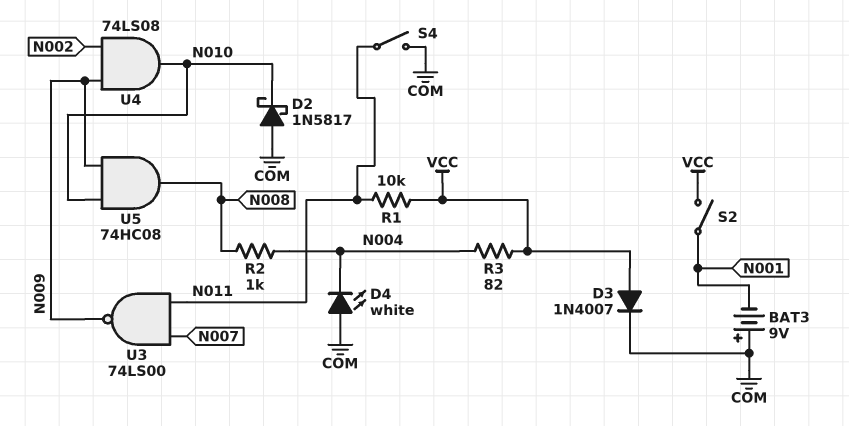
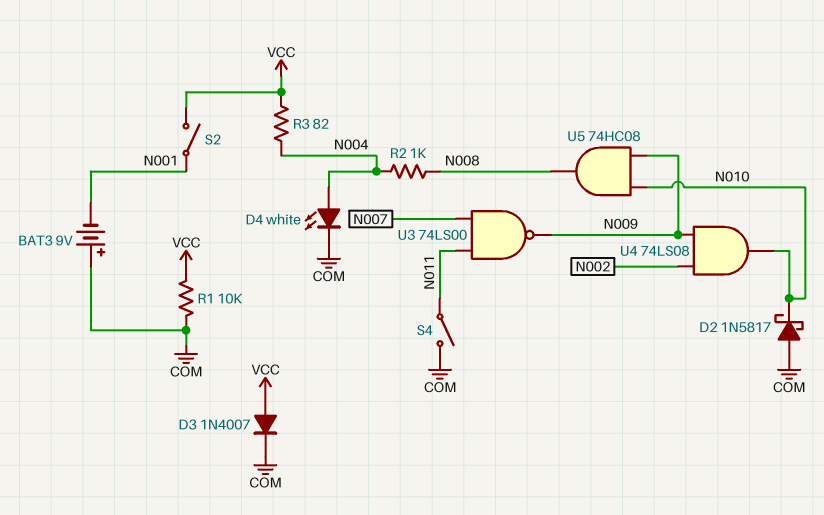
D4: LED white (A COM, K N004) -> LED white (A N004, K COM)
R1: 10k (N011, VCC) -> 10k (COM, VCC)

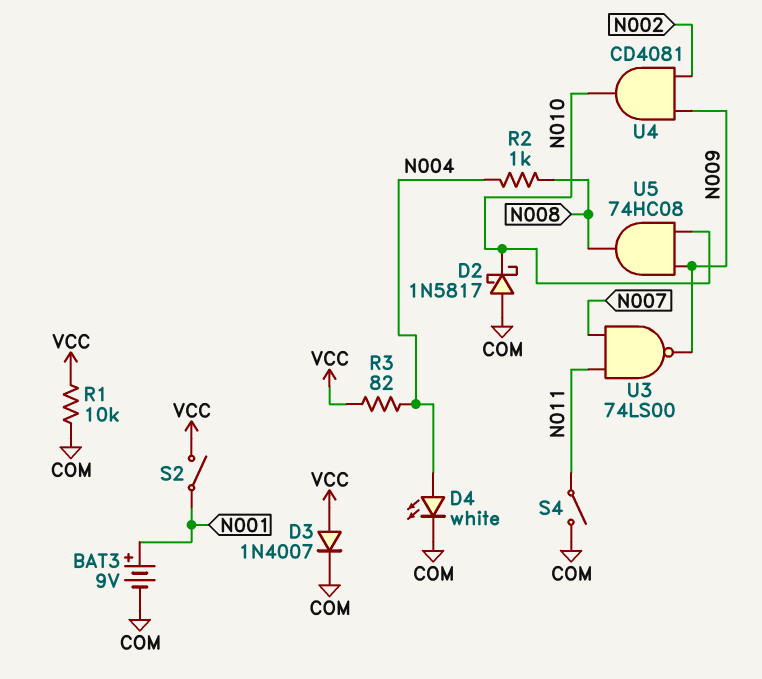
BAT3: 9V (plus COM, minus N001) -> 9V (plus N001, minus COM)
U4: AND 74LS08 (in N002, in N009, out N010) -> AND CD4081 (in N002, in N009, out N010)

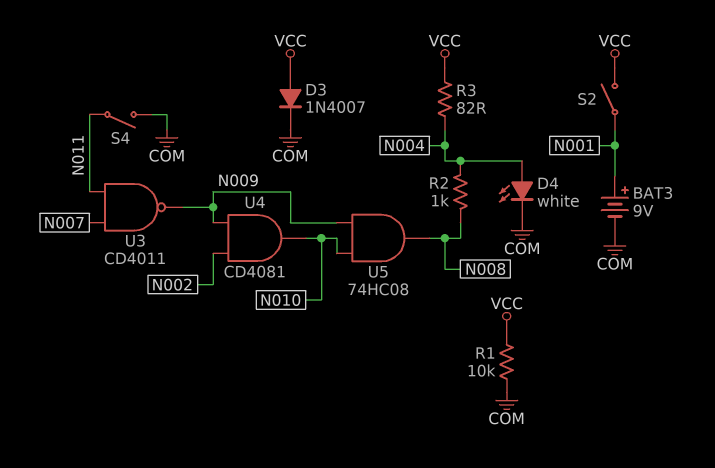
D2: schottky 1N5817 (A COM, K N010) -> none
U3: NAND 74LS00 (in N007, in N011, out N009) -> NAND CD4011 (in N007, in N011, out N009)

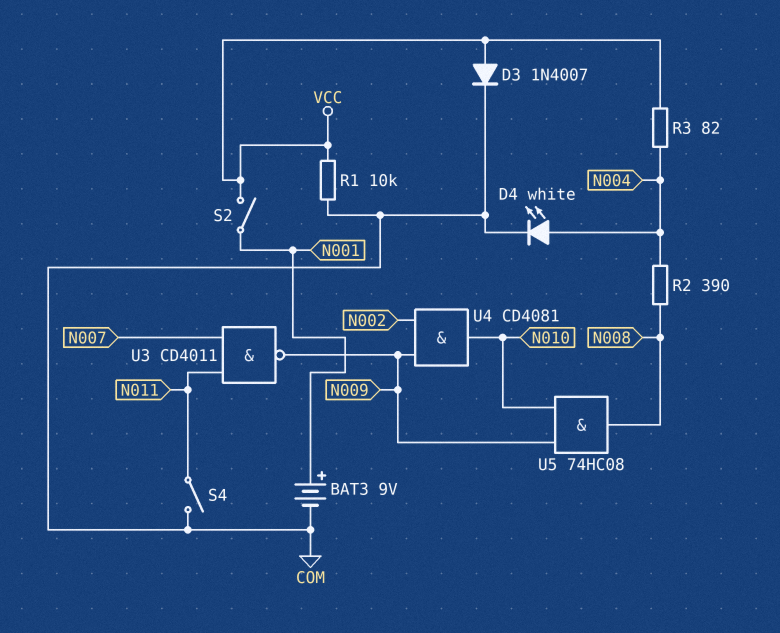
R2: 1k (N004, N008) -> 390 (N004, N008)

